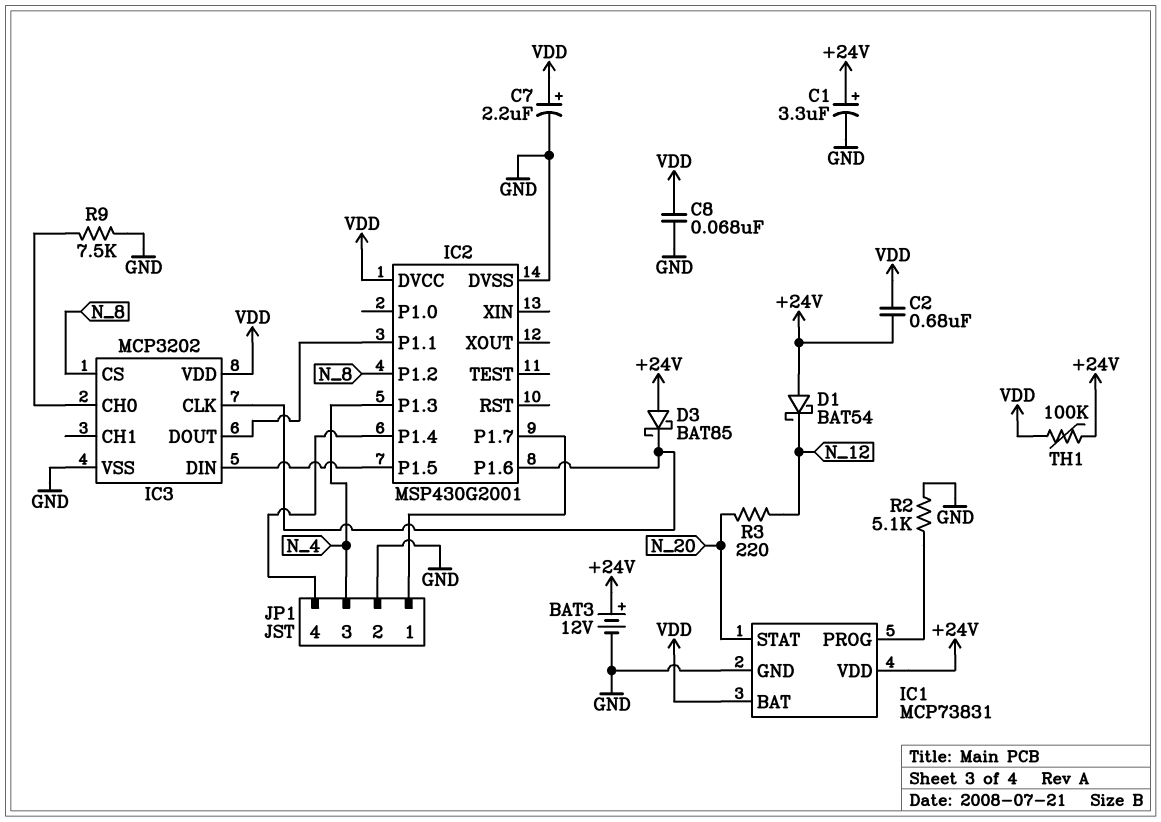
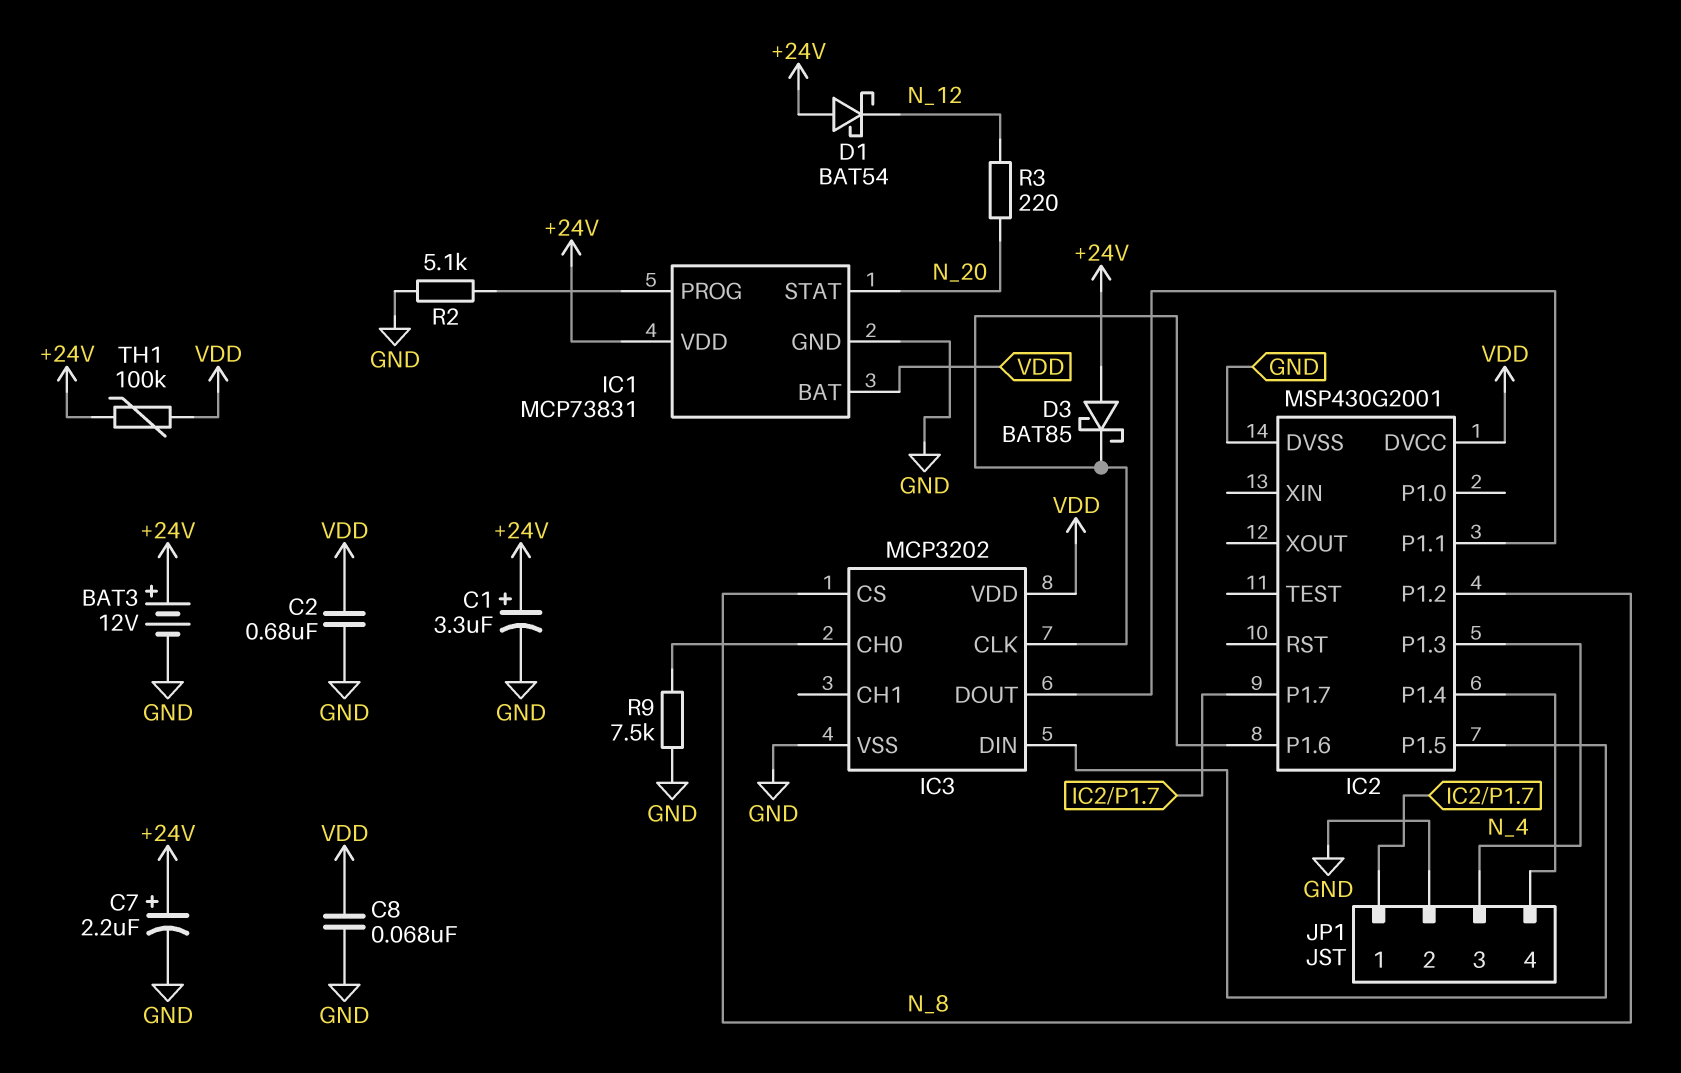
C2: 680nF (+24V, VDD) -> 680nF (GND, VDD)
C7: 2.2uF (plus VDD, minus GND) -> 2.2uF (plus +24V, minus GND)

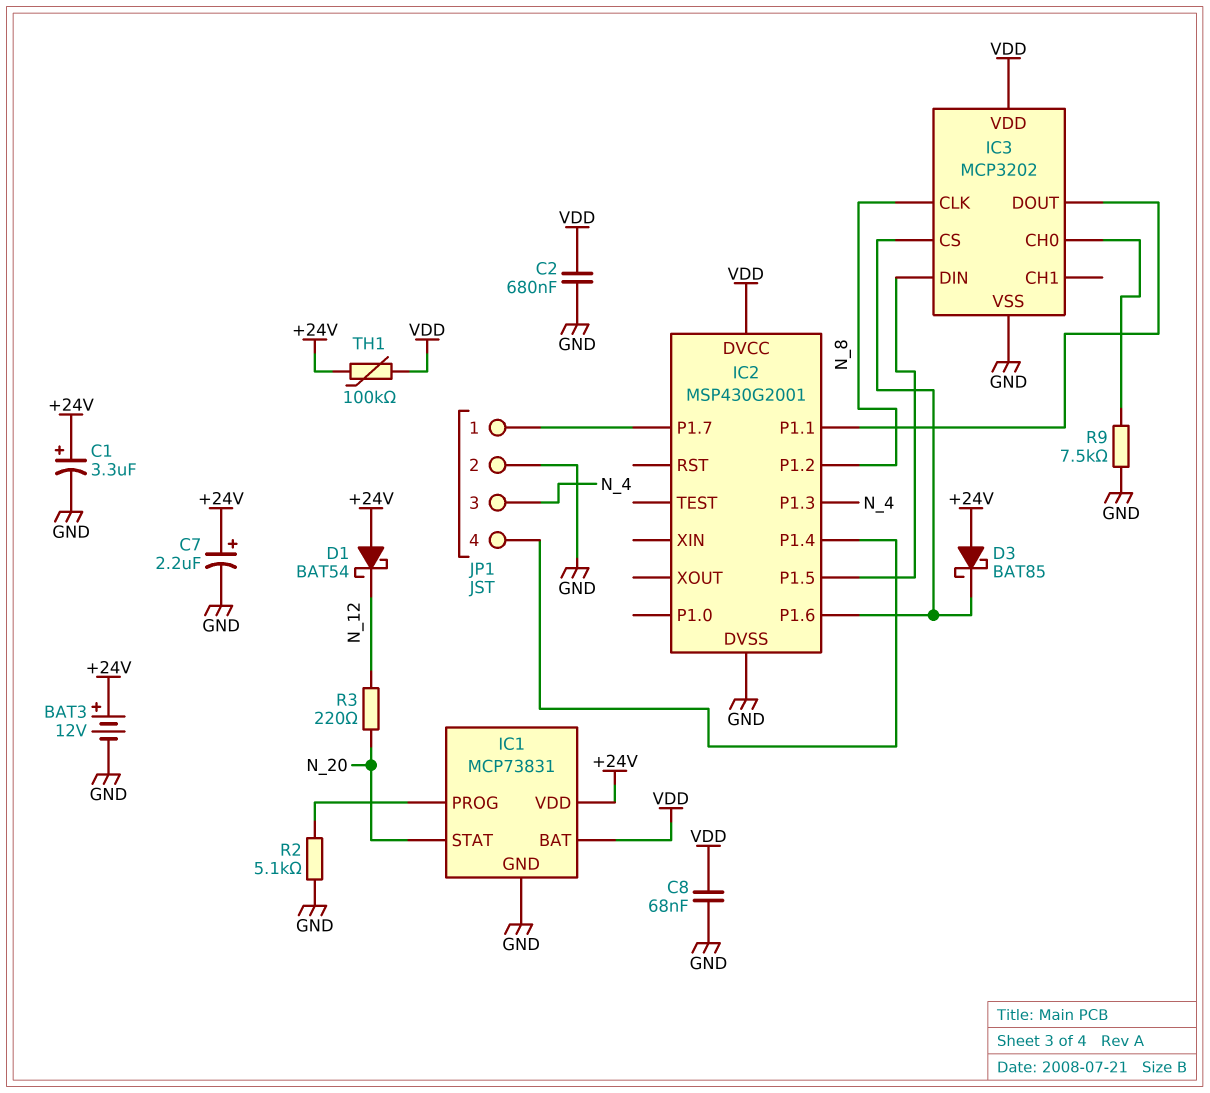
IC3 pin CLK: IC2/P1.6 -> N_8
IC3 pin CS: N_8 -> IC2/P1.6

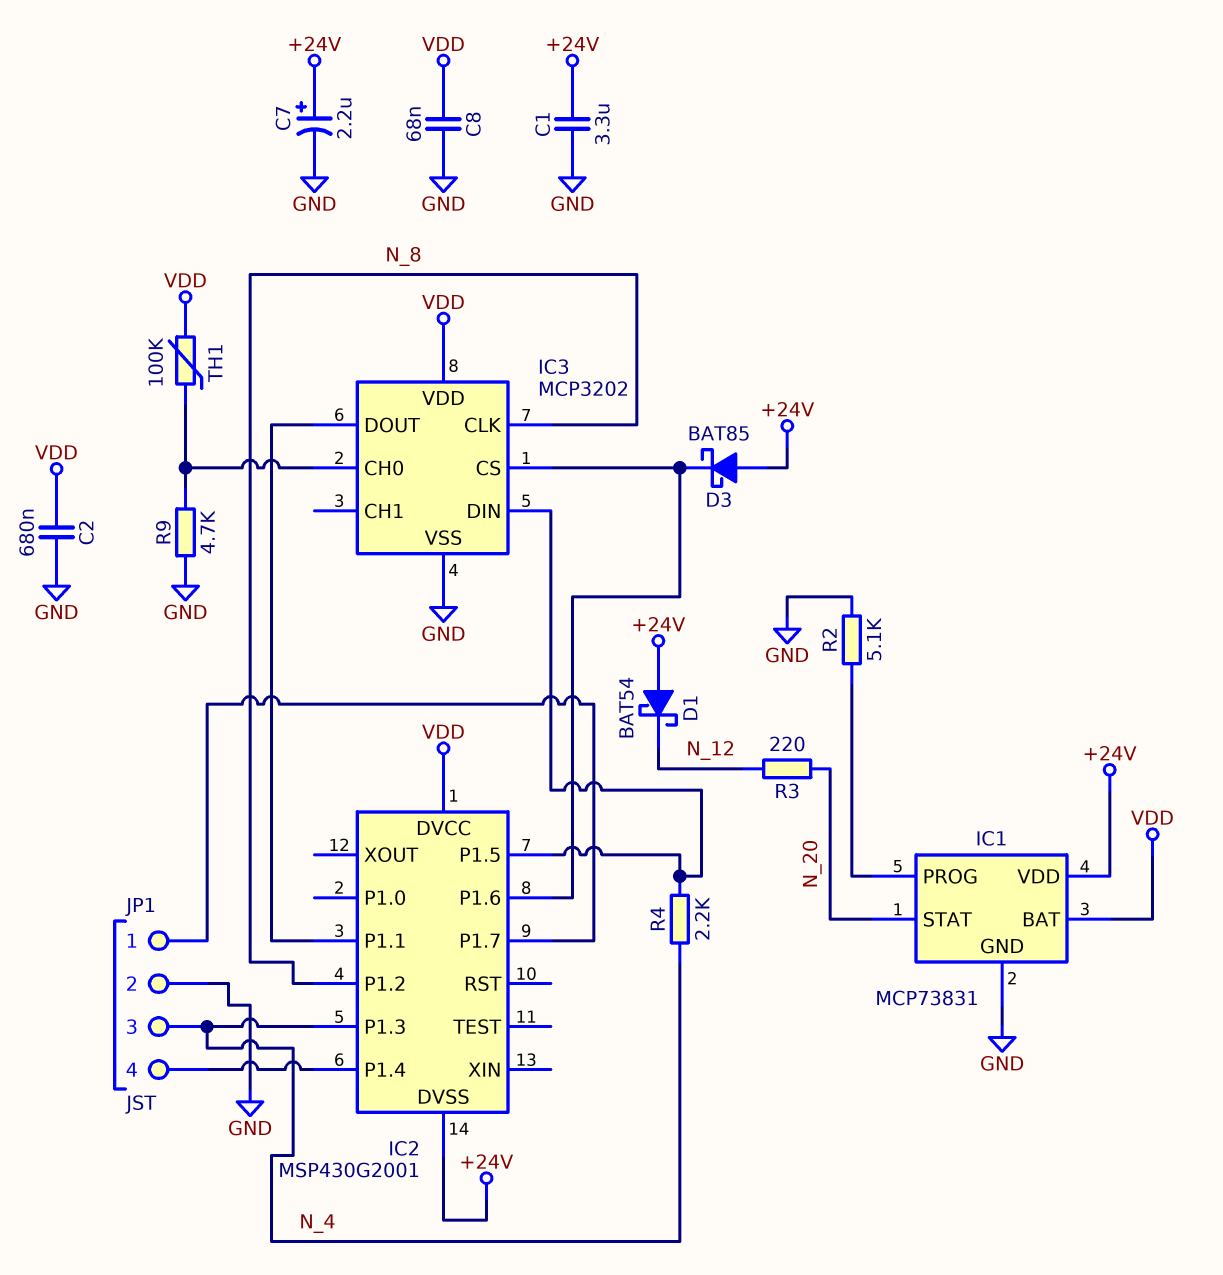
BAT3: 12V (plus +24V, minus GND) -> none
C1: 3.3uF (plus +24V, minus GND) -> 3.3uF (+24V, GND)
IC2 pin DVSS: GND -> +24V
R4: none -> 2.2k (IC2/P1.5, N_4)
R9: 7.5k (GND, IC3/CH0) -> 4.7k (GND, IC3/CH0)
TH1: 100k (+24V, VDD) -> 100k (IC3/CH0, VDD)

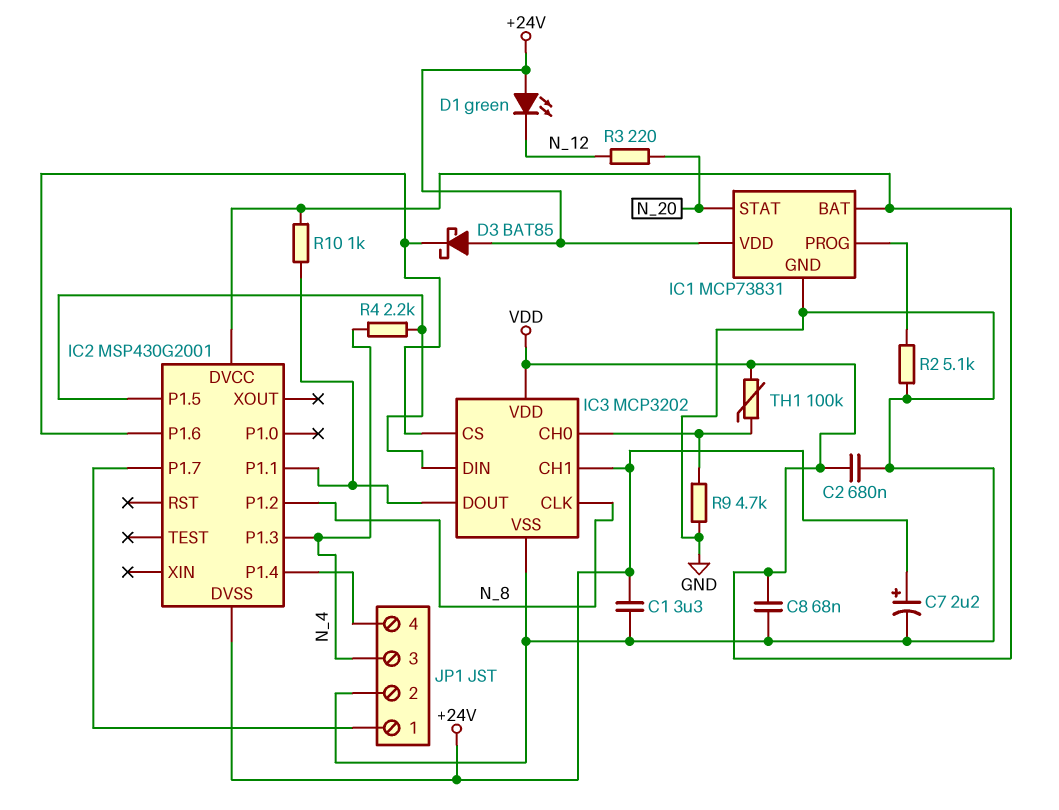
D1: schottky BAT54 (A +24V, K N_12) -> LED green (A +24V, K N_12)
IC3 pin CH1: none -> +24V
R10: none -> 1k (IC2/P1.1, VDD)

